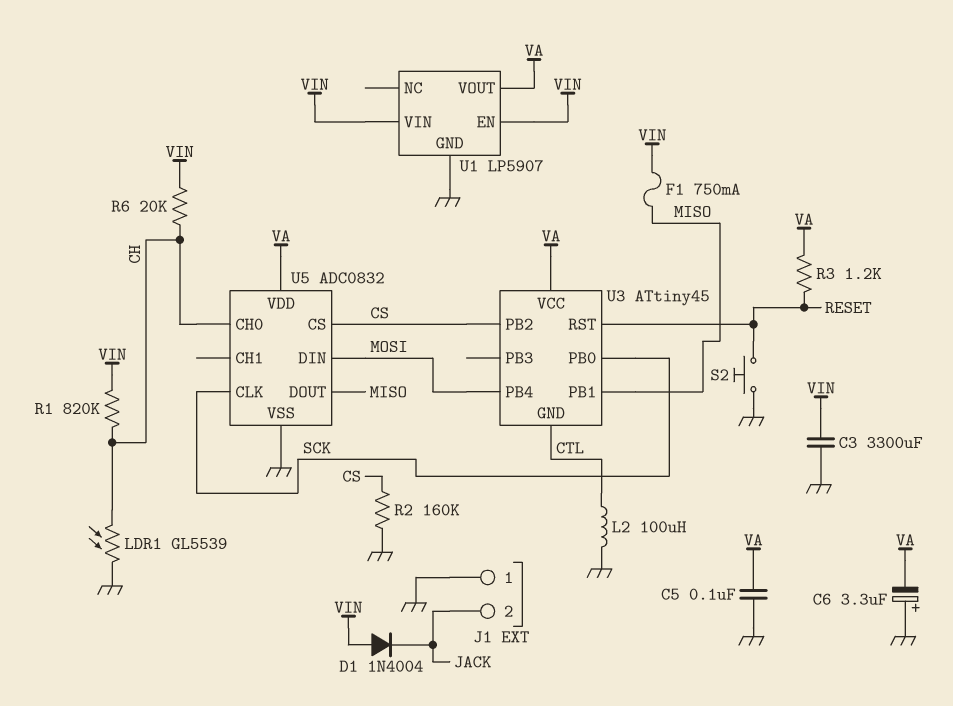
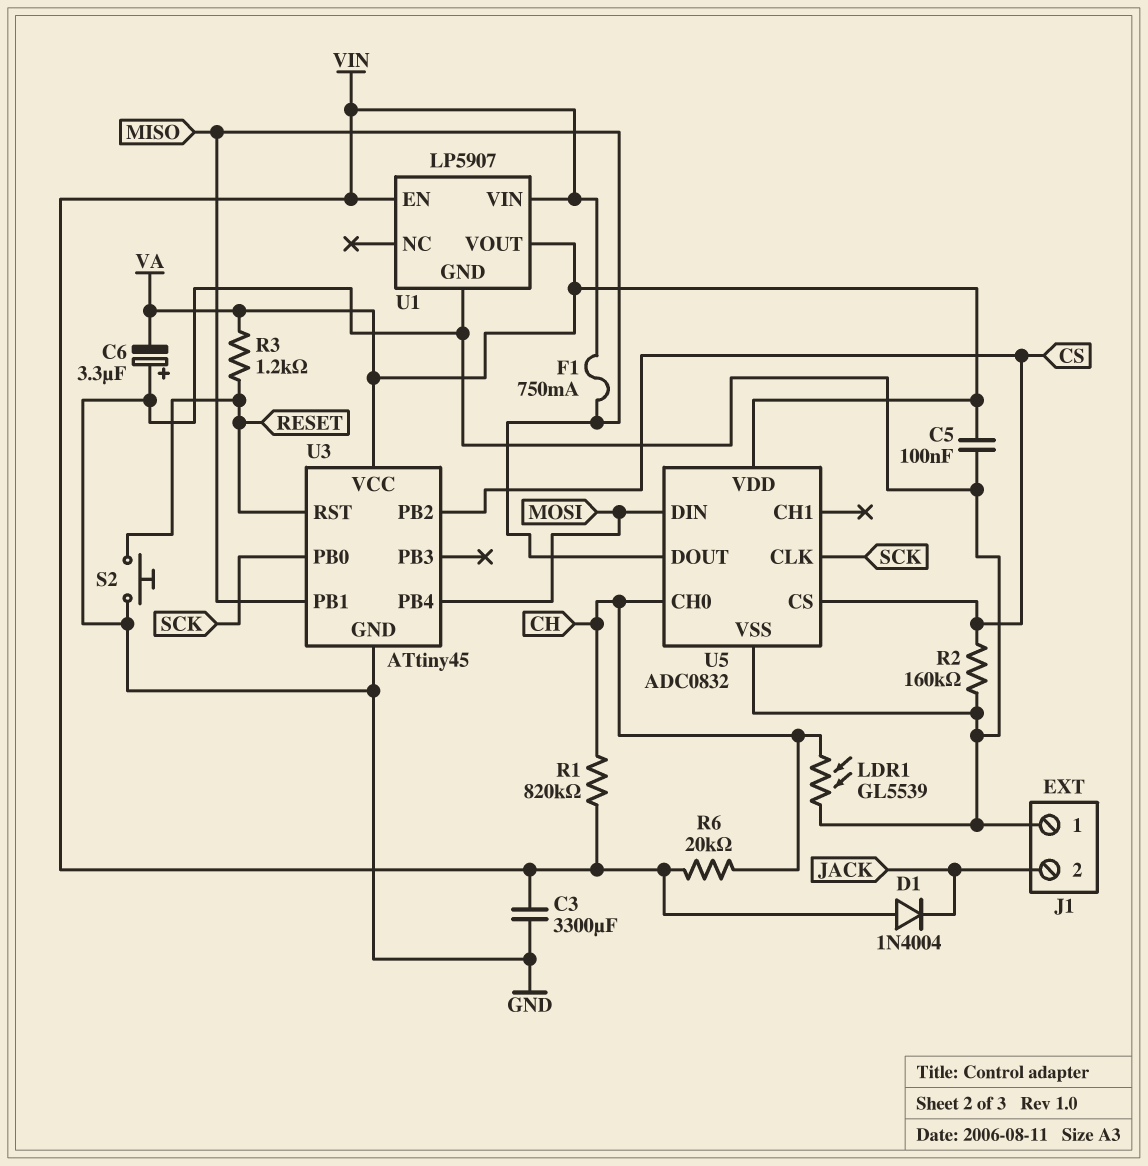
L2: 100uH (CTL, GND) -> none
U3 pin GND: CTL -> GND

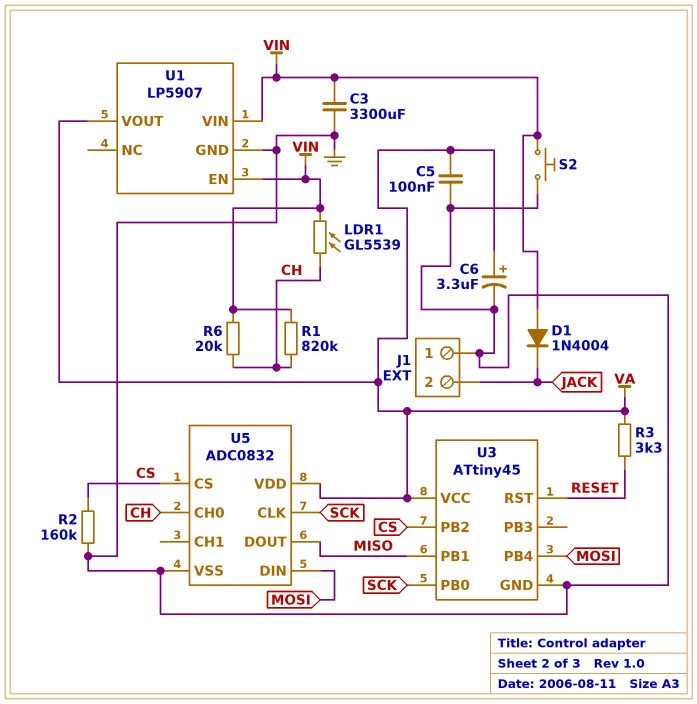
C6: 3.3uF (plus GND, minus VA) -> 3.3uF (plus VA, minus GND)
F1: 750mA (MISO, VIN) -> none
LDR1: GL5539 (CH, GND) -> GL5539 (CH, VIN)
R3: 1.2k (RESET, VA) -> 3.3k (RESET, VA)
S2: button (GND, RESET) -> button (GND, VIN)

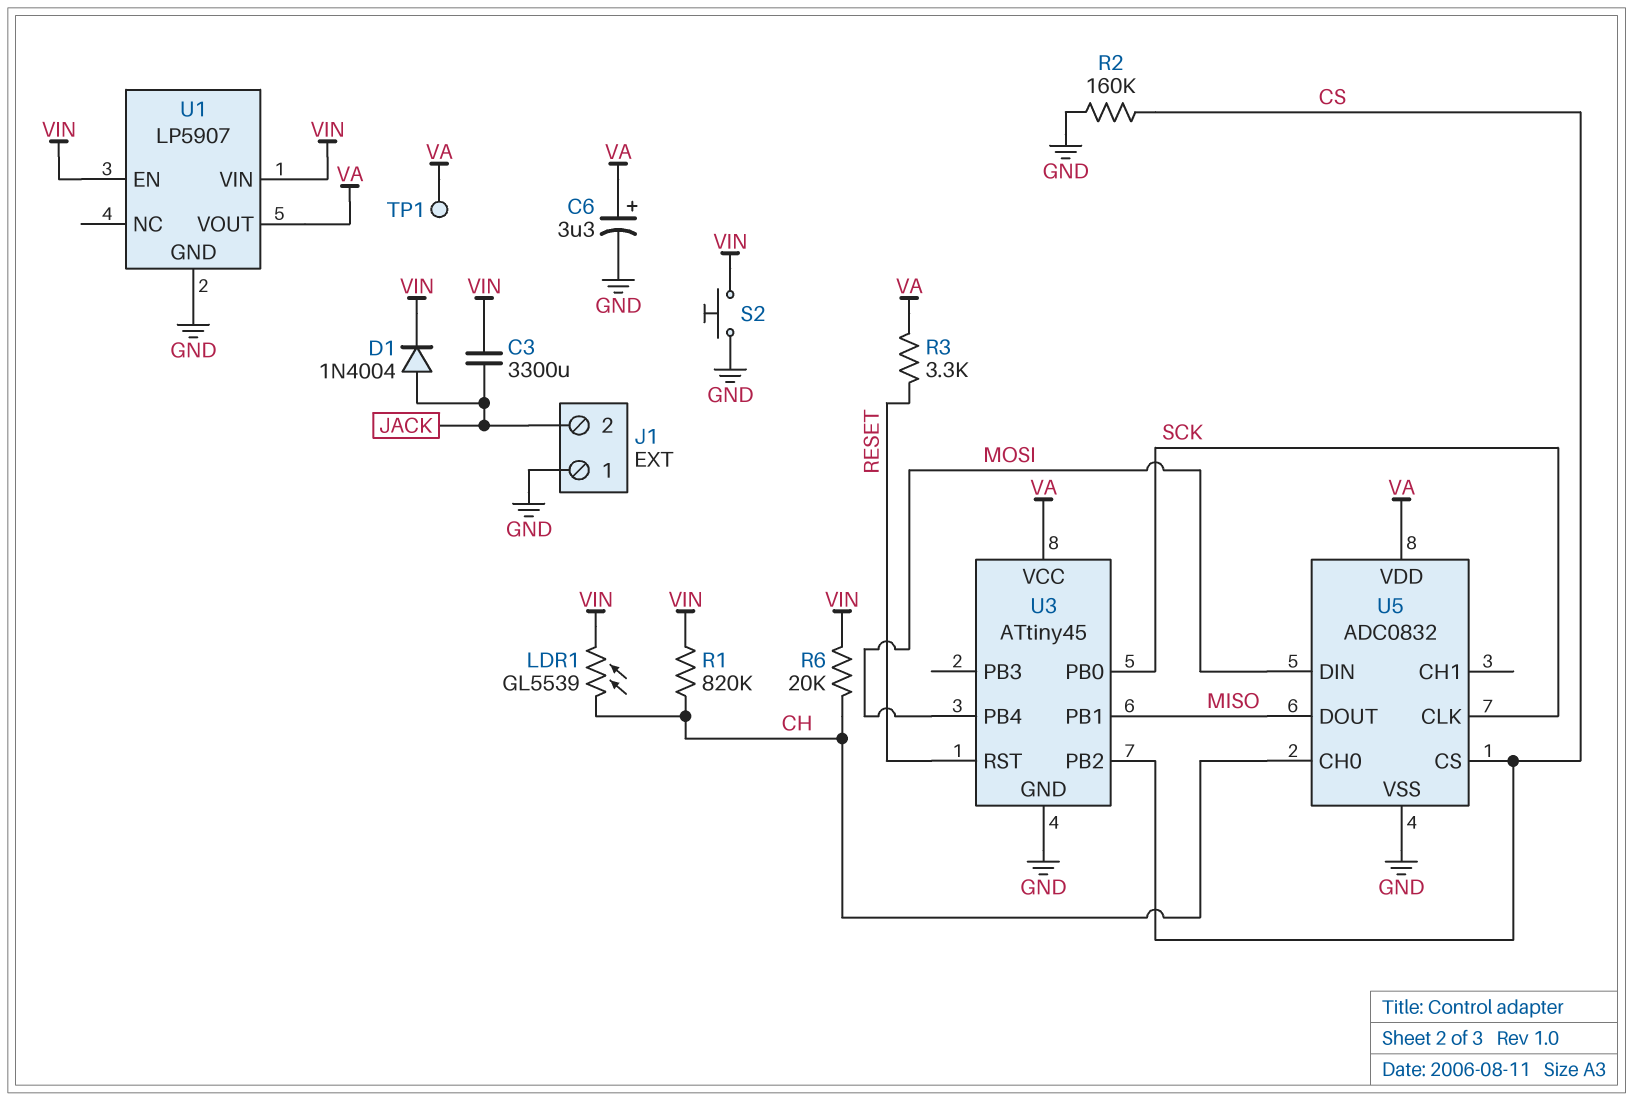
C3: 3300uF (GND, VIN) -> 3300uF (JACK, VIN)
C5: 100nF (GND, VA) -> none
D1: diode 1N4004 (A VIN, K JACK) -> diode 1N4004 (A JACK, K VIN)
TP1: none -> test point (VA)

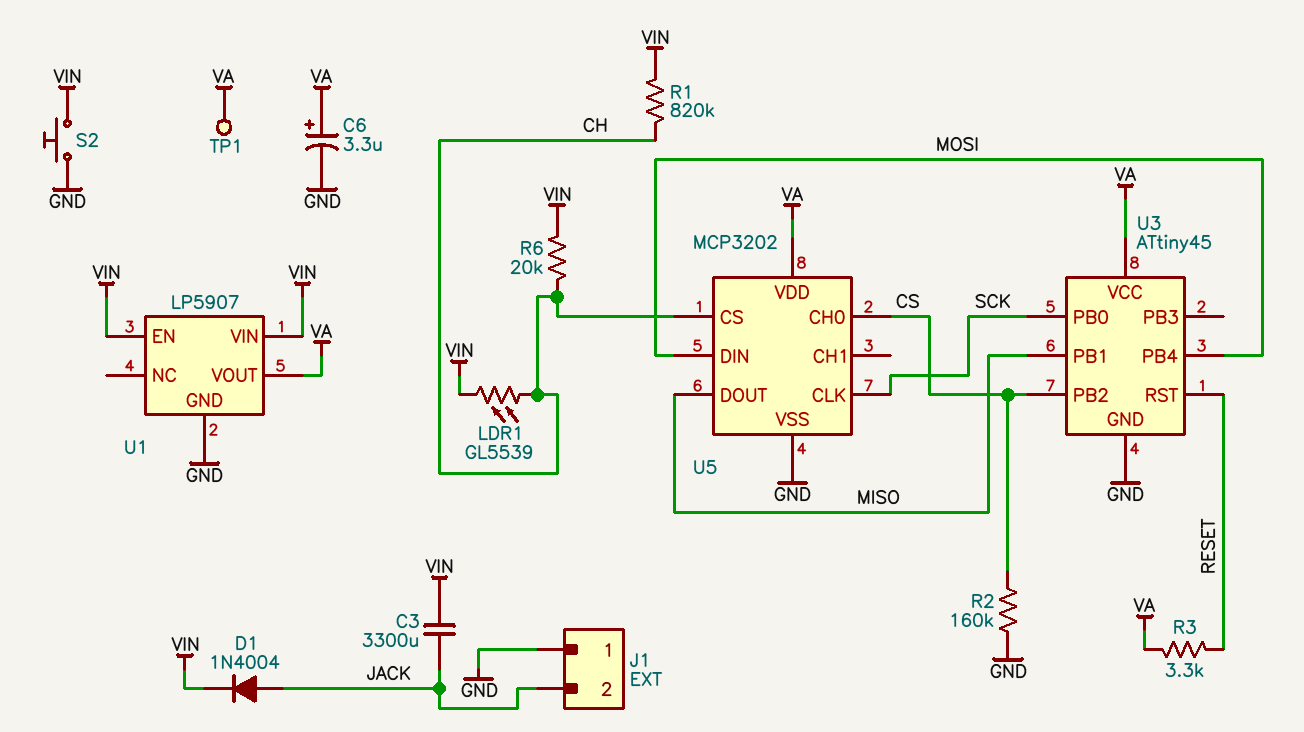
U5: ADC0832 -> MCP3202
U5 pin CH0: CH -> CS
U5 pin CS: CS -> CH

